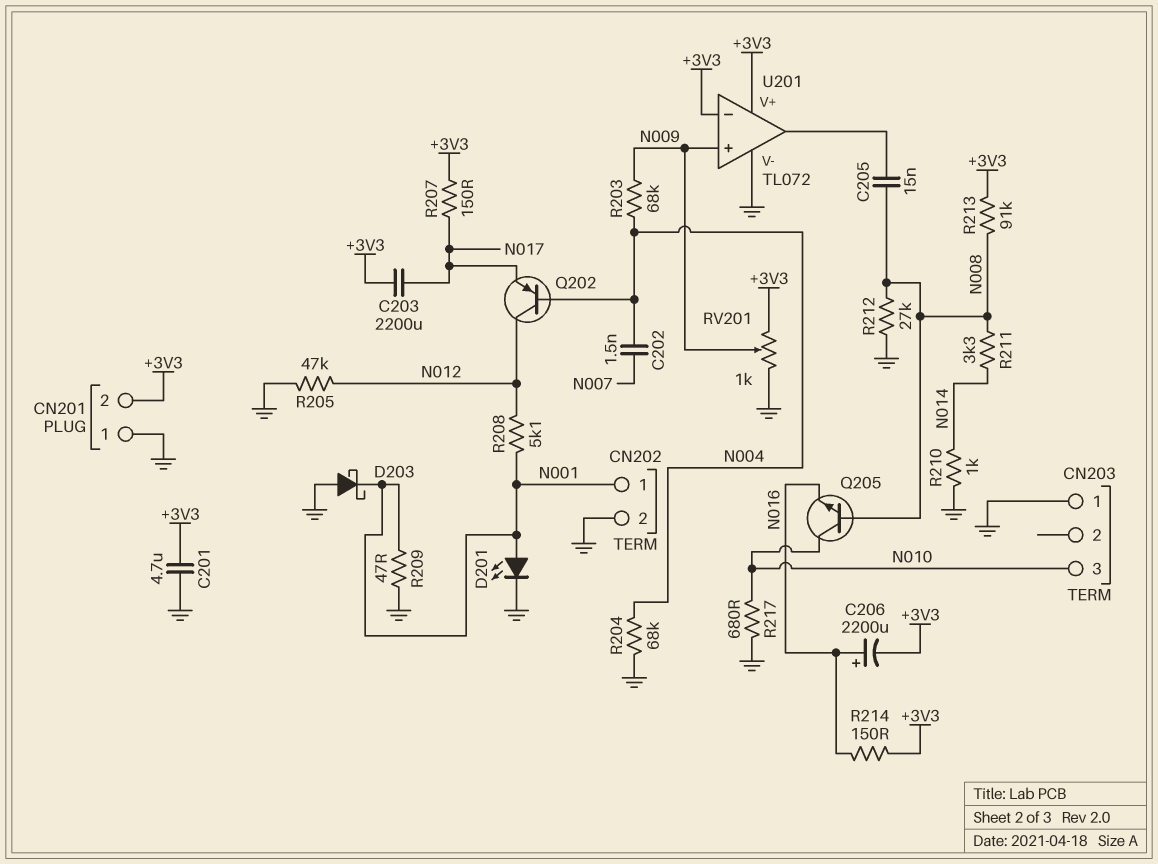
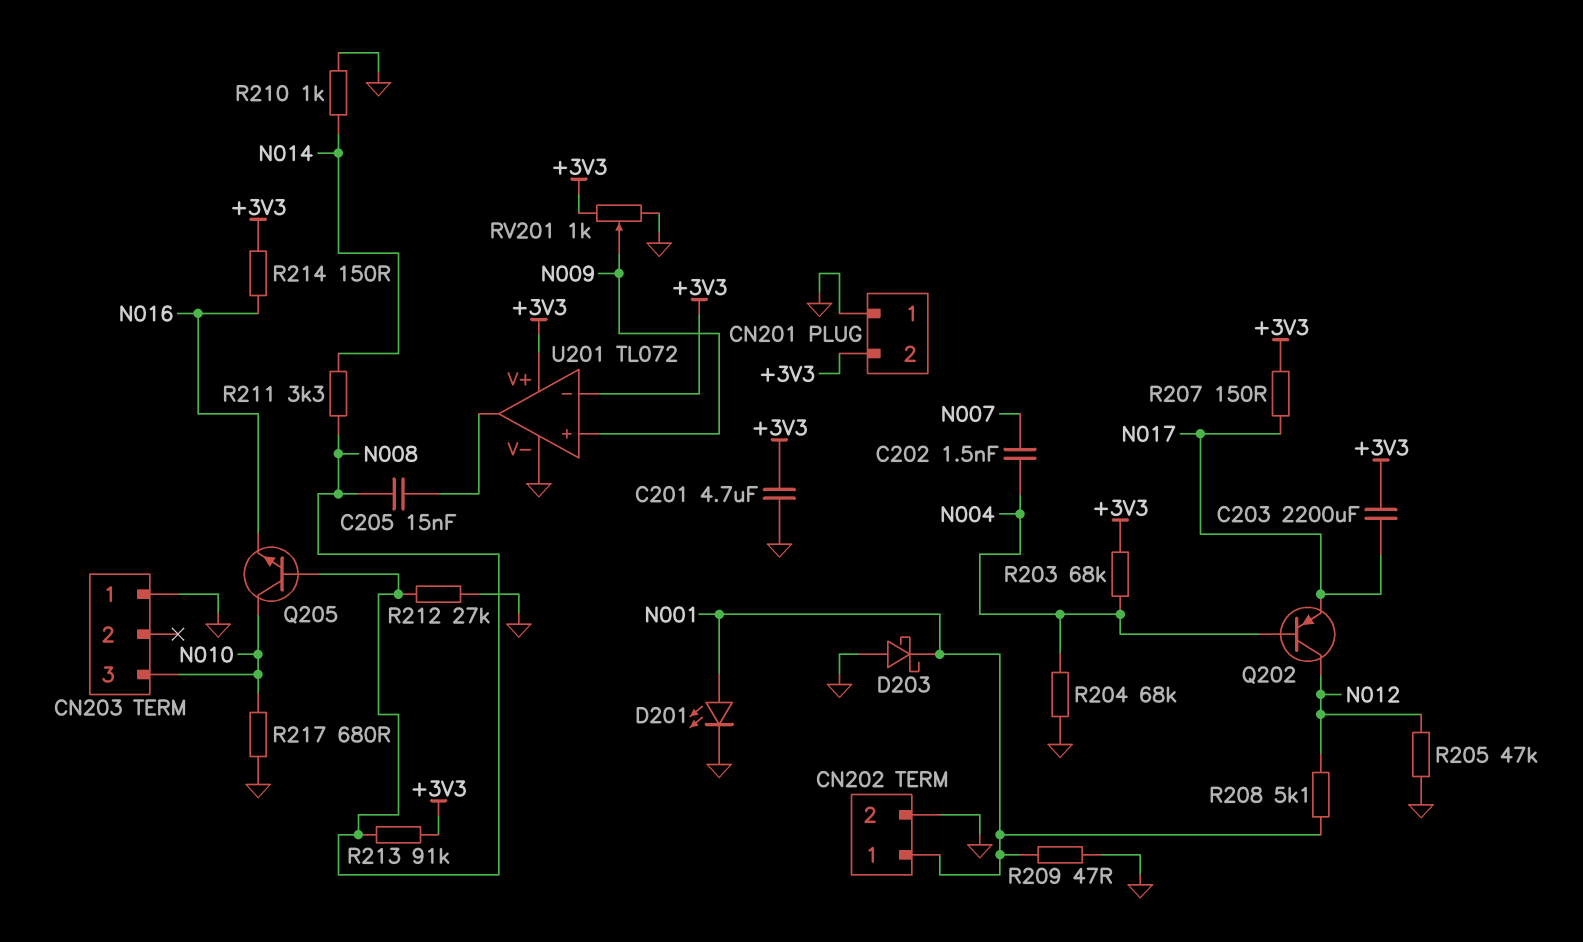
C206: 2200uF (plus N016, minus +3V3) -> none
R203: 68k (N004, N009) -> 68k (+3V3, N004)

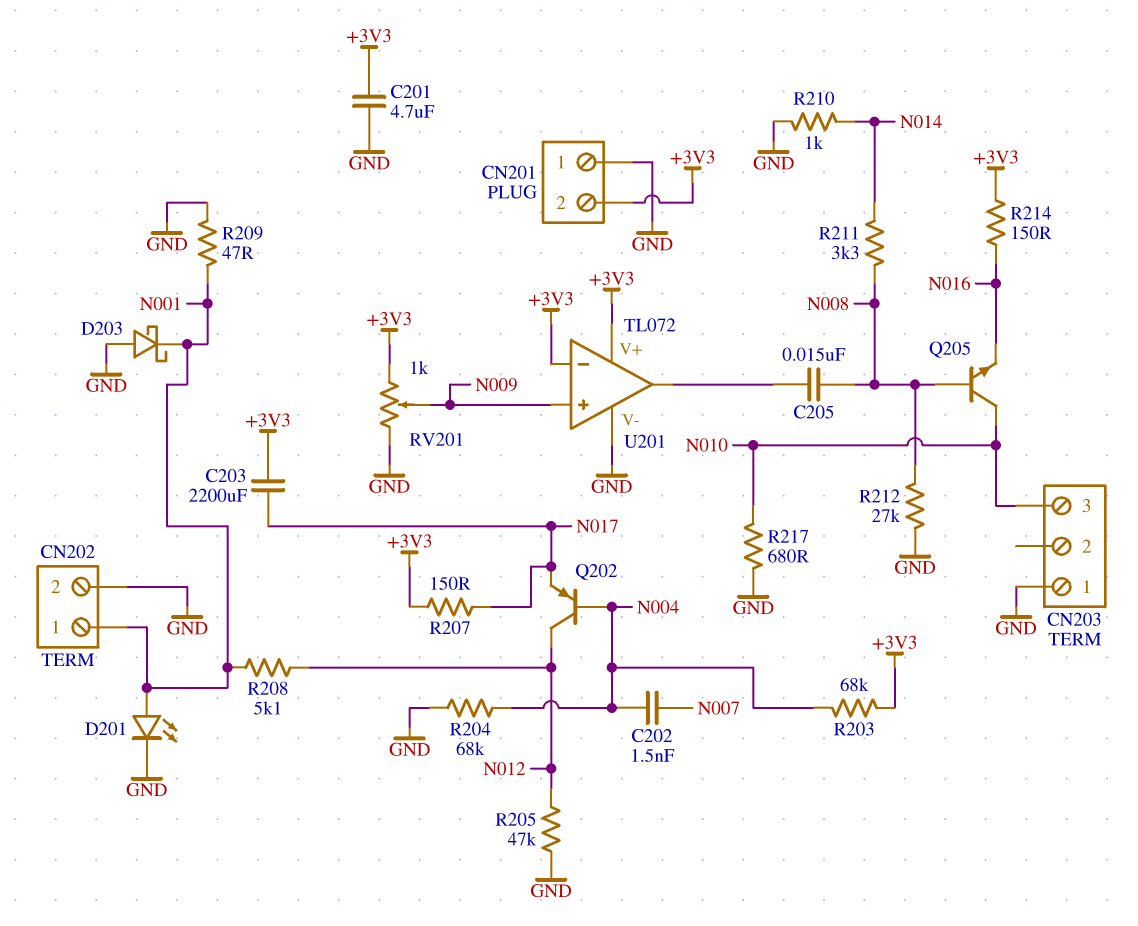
R213: 91k (+3V3, N008) -> none

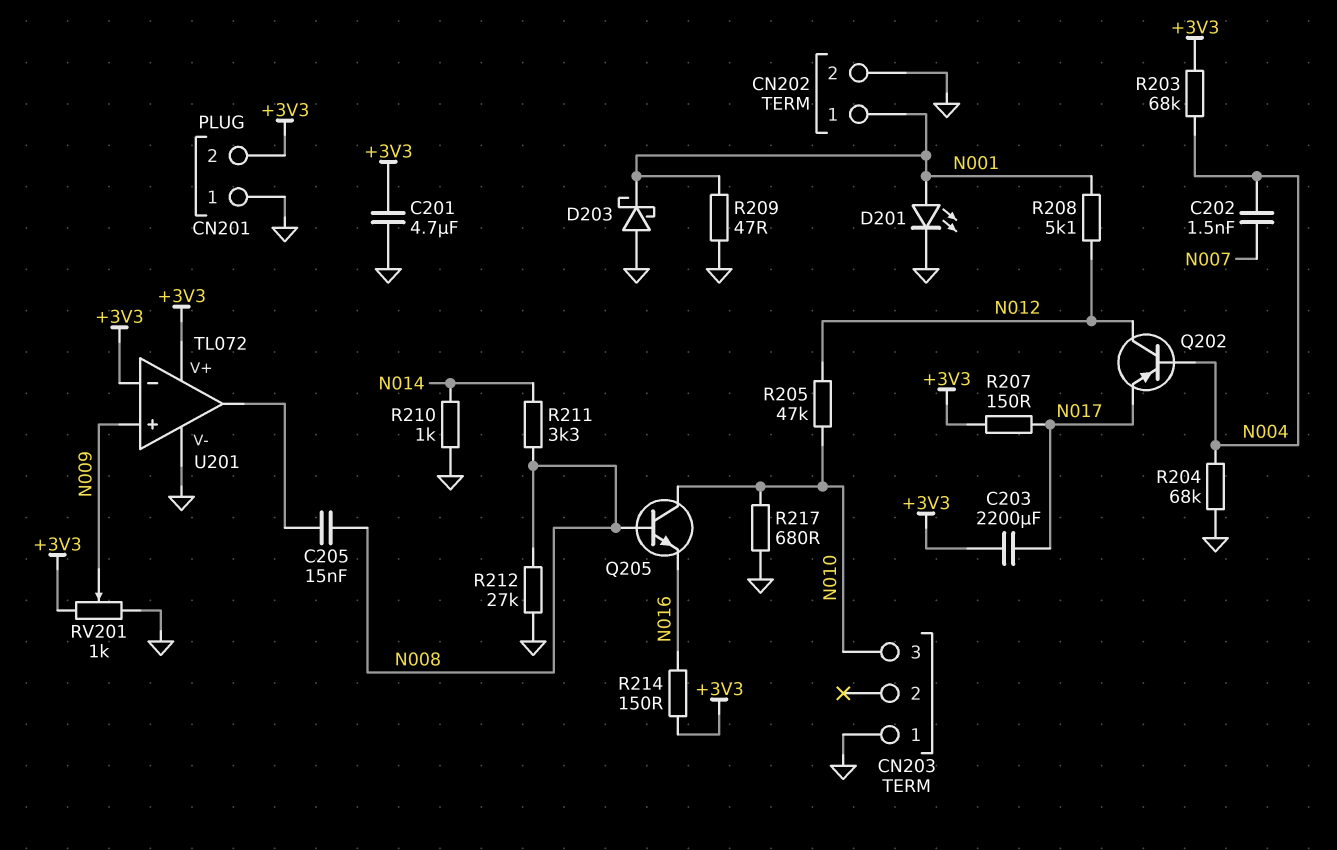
R205: 47k (GND, N012) -> 47k (N010, N012)

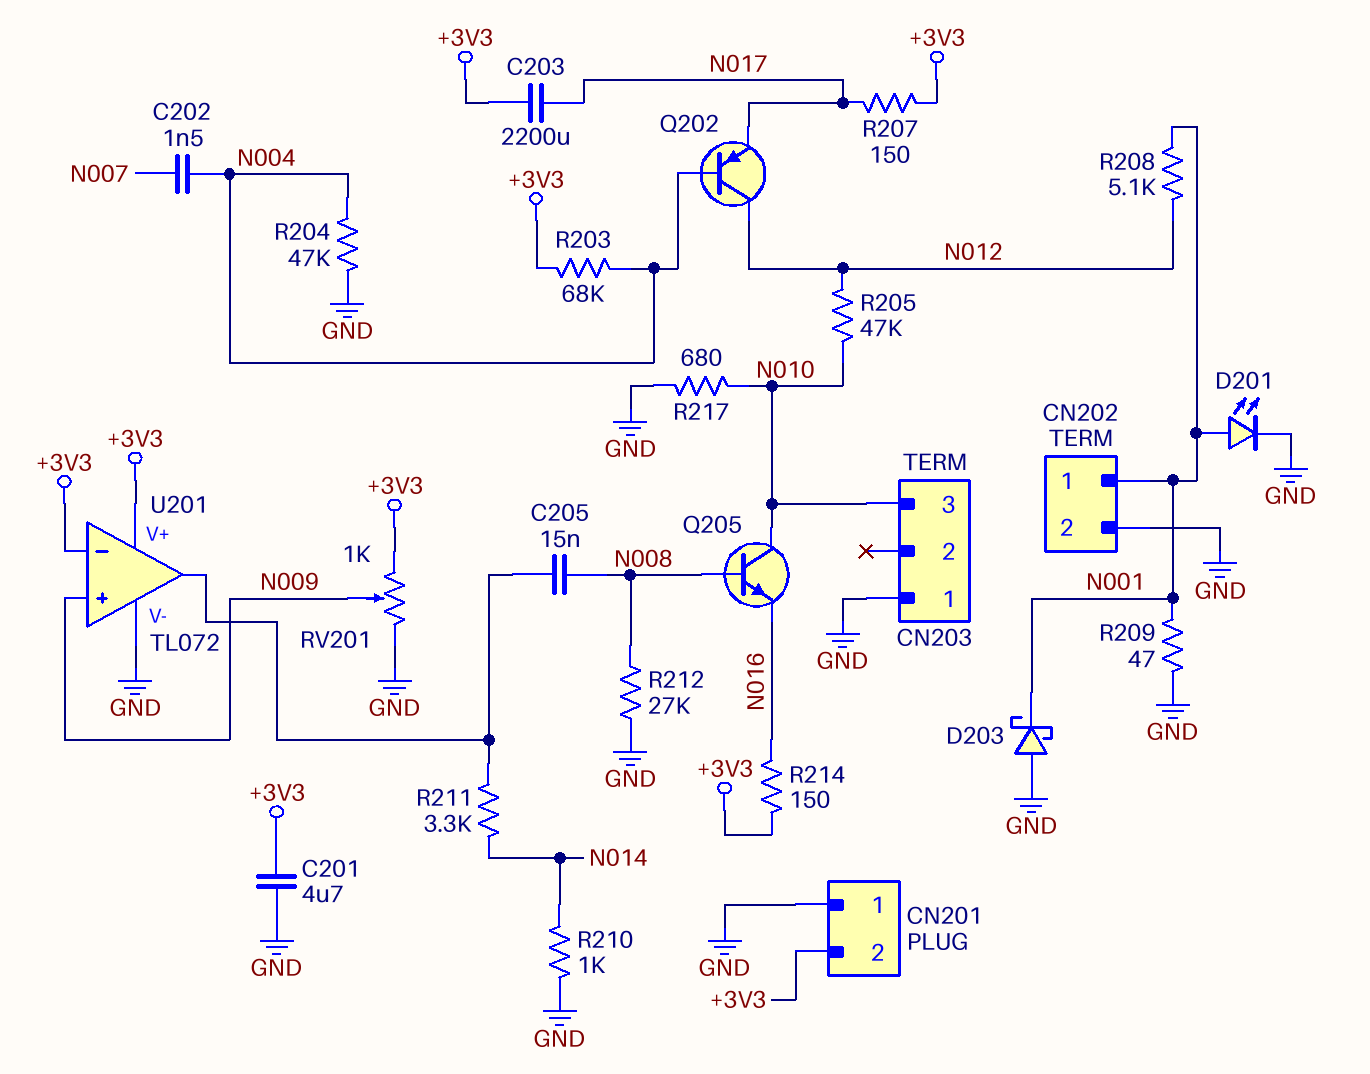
R204: 68k (GND, N004) -> 47k (GND, N004)
R211: 3.3k (N008, N014) -> 3.3k (N014, U201/out)

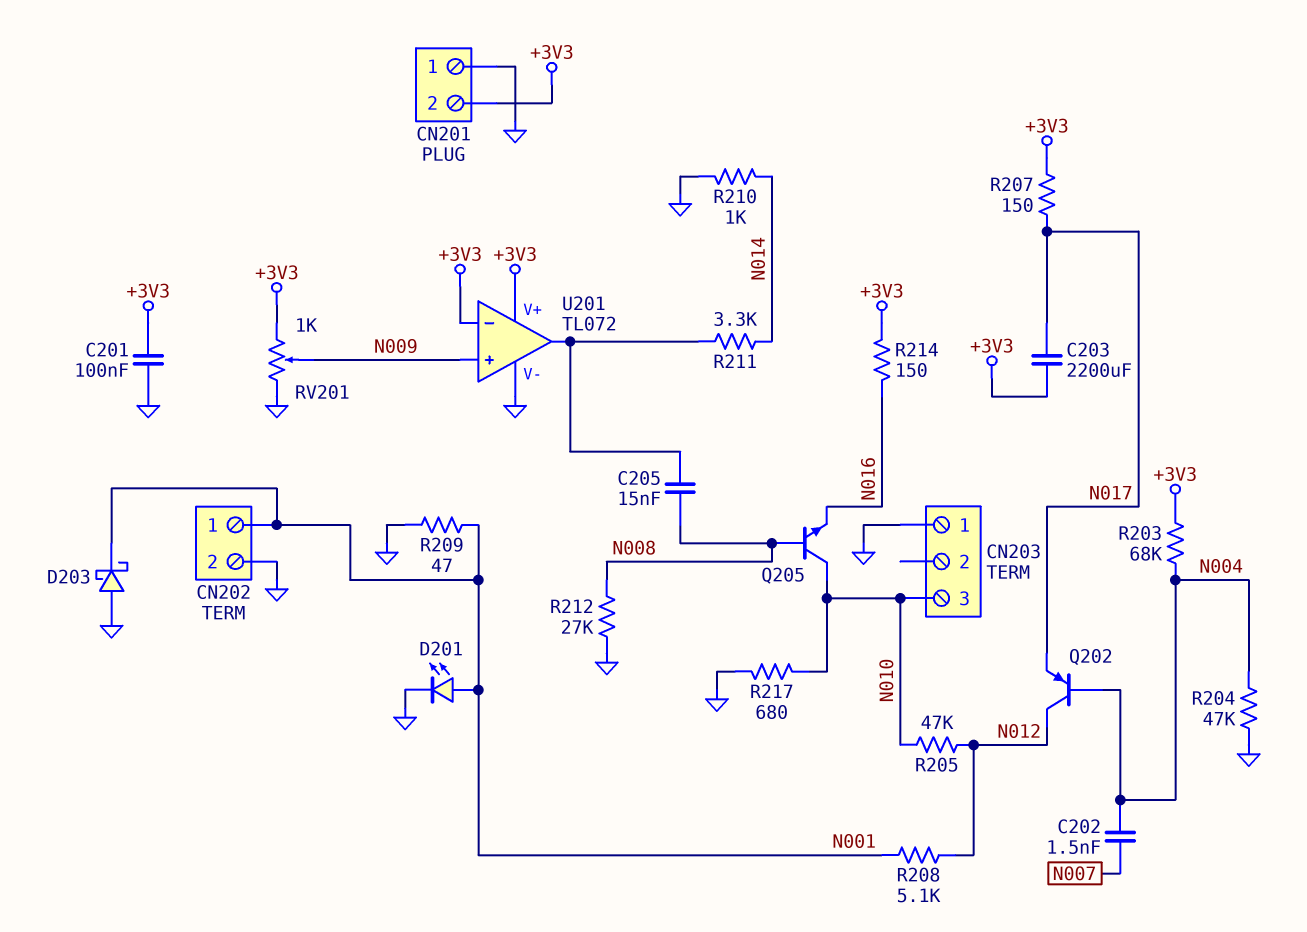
C201: 4.7uF (+3V3, GND) -> 100nF (+3V3, GND)

